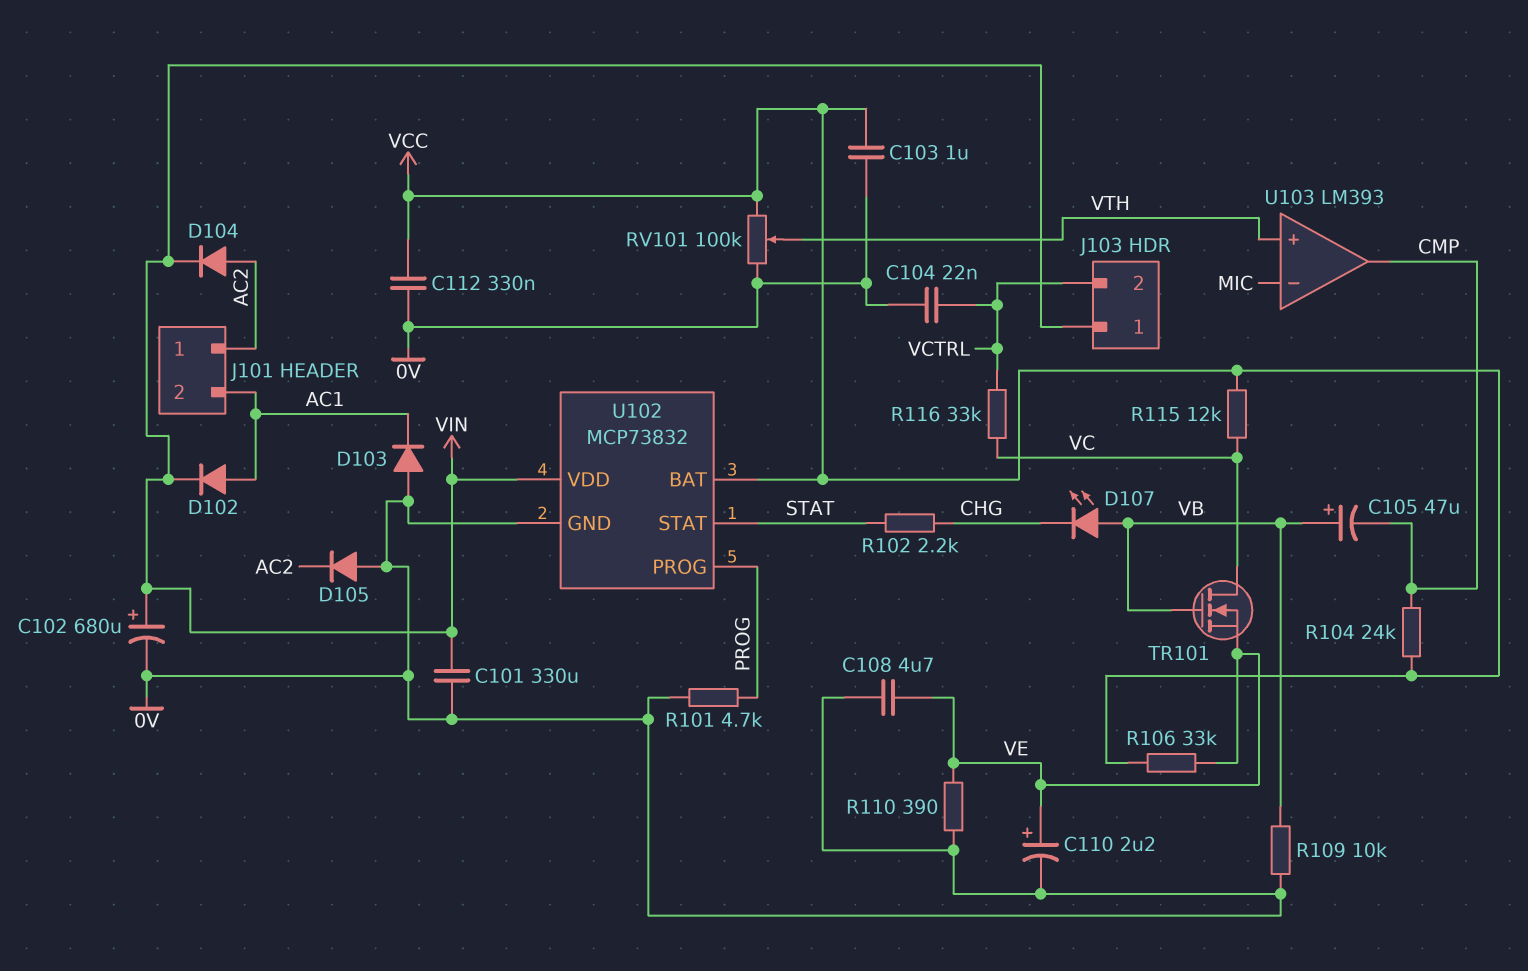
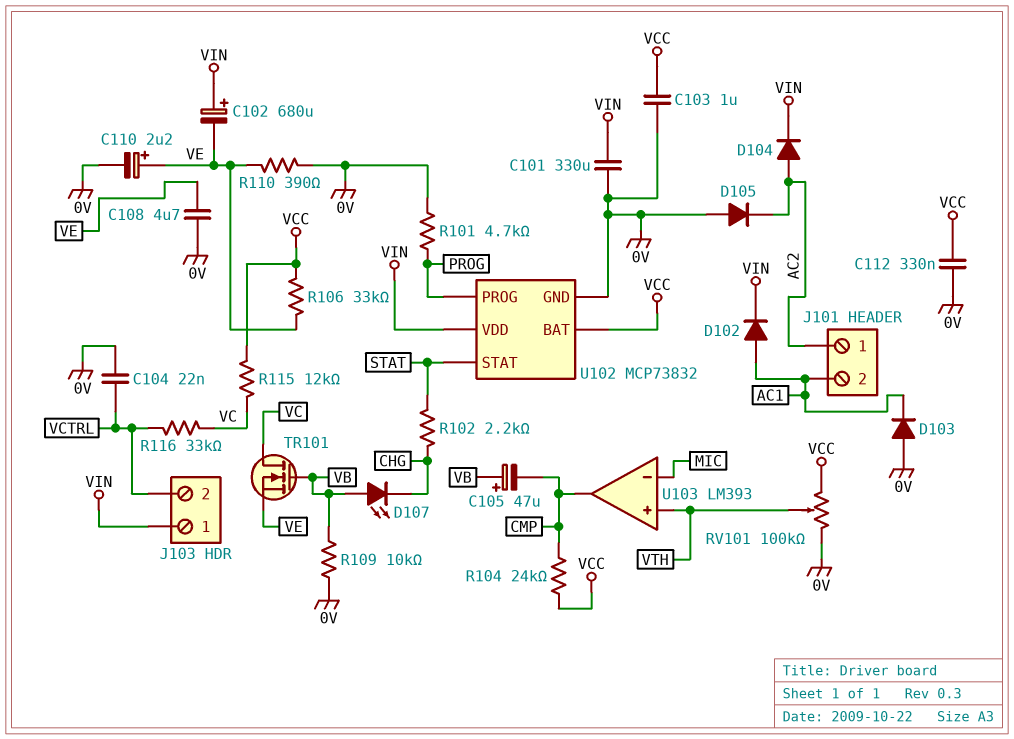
C102: 680uF (plus VIN, minus 0V) -> 680uF (plus VIN, minus VE)

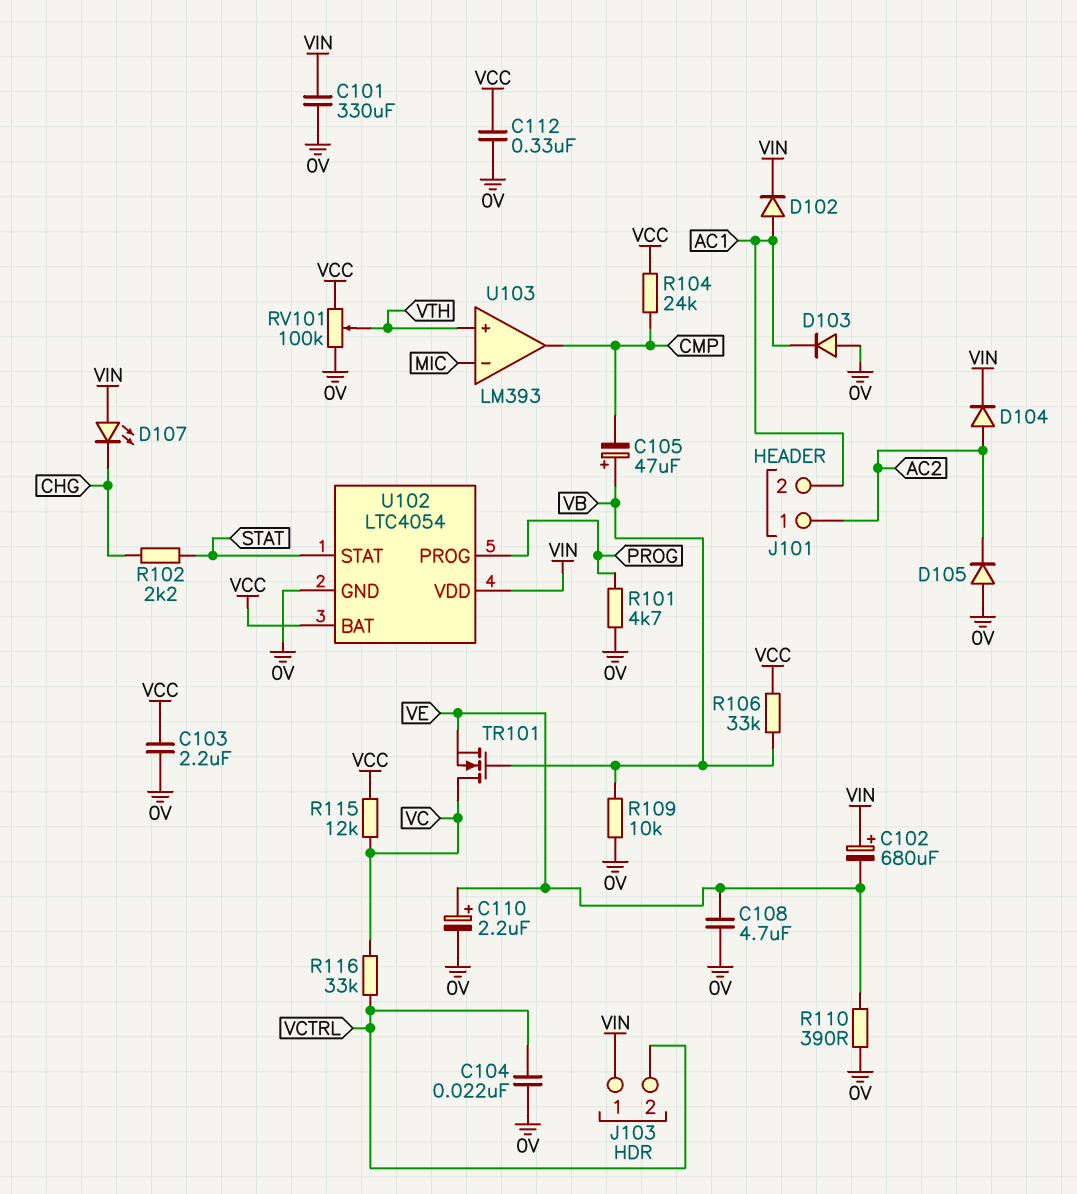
C103: 1uF (0V, VCC) -> 2.2uF (0V, VCC)
D107: LED (A VB, K CHG) -> LED (A VIN, K CHG)
R106: 33k (VCC, VE) -> 33k (VB, VCC)
U102: MCP73832 -> LTC4054

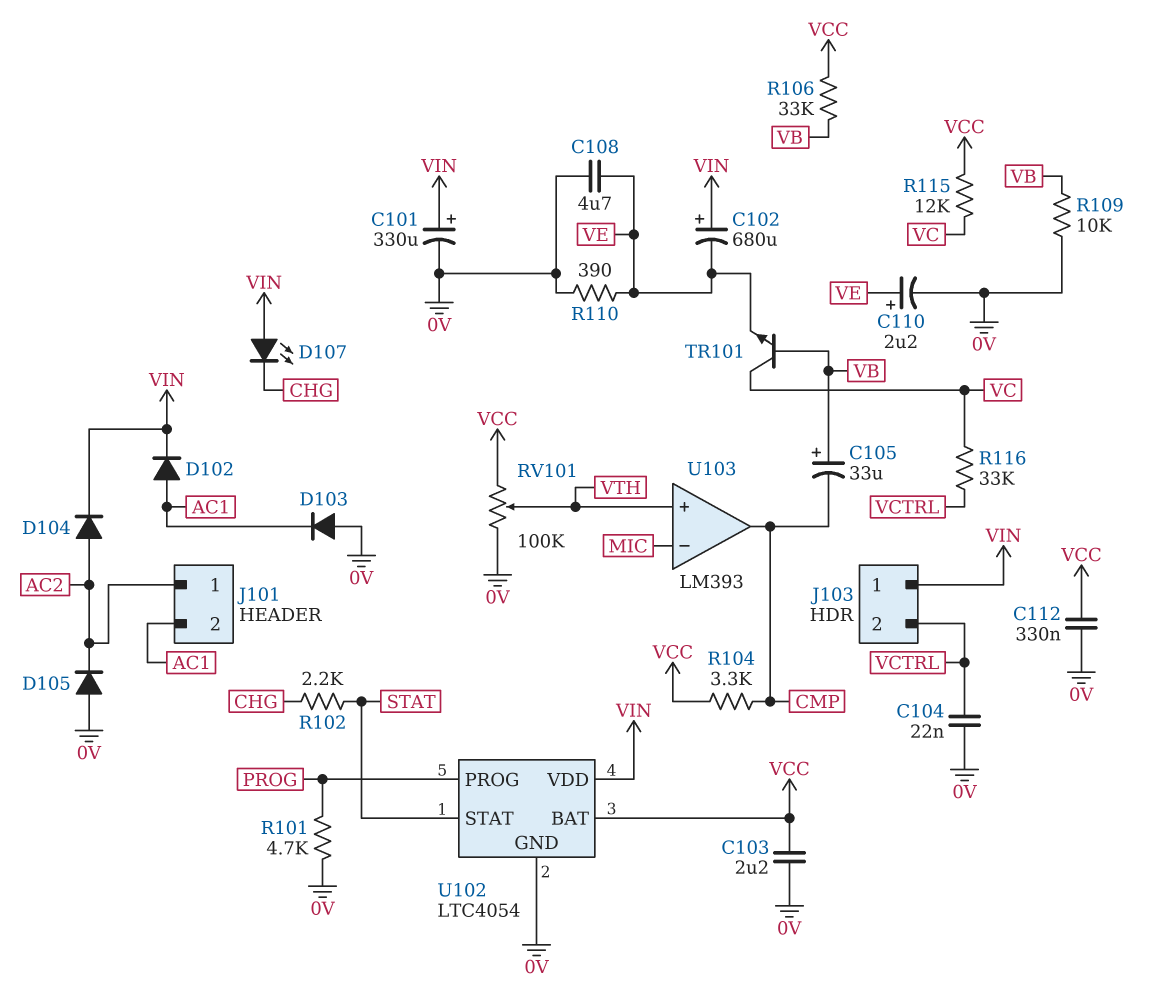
C101: 330uF (0V, VIN) -> 330uF (plus VIN, minus 0V)
C105: 47uF (plus VB, minus CMP) -> 33uF (plus VB, minus CMP)
R104: 24k (CMP, VCC) -> 3.3k (CMP, VCC)
TR101: NMOS (G VB, D VC, S VE) -> NPN (B VB, C VC, E VE)

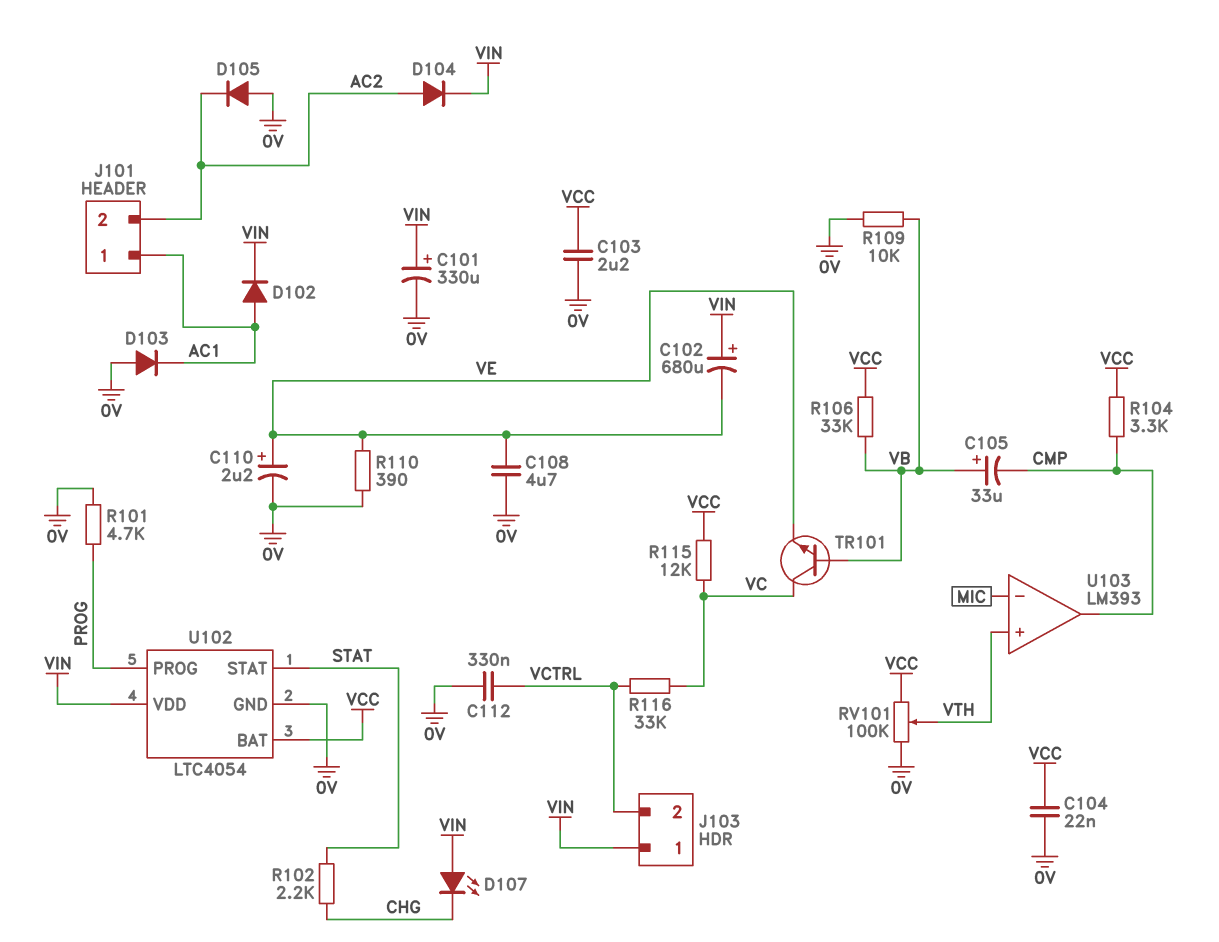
C104: 22nF (0V, VCTRL) -> 22nF (0V, VCC)
C112: 330nF (0V, VCC) -> 330nF (0V, VCTRL)
J101 pin 1: AC2 -> AC1
J101 pin 2: AC1 -> AC2

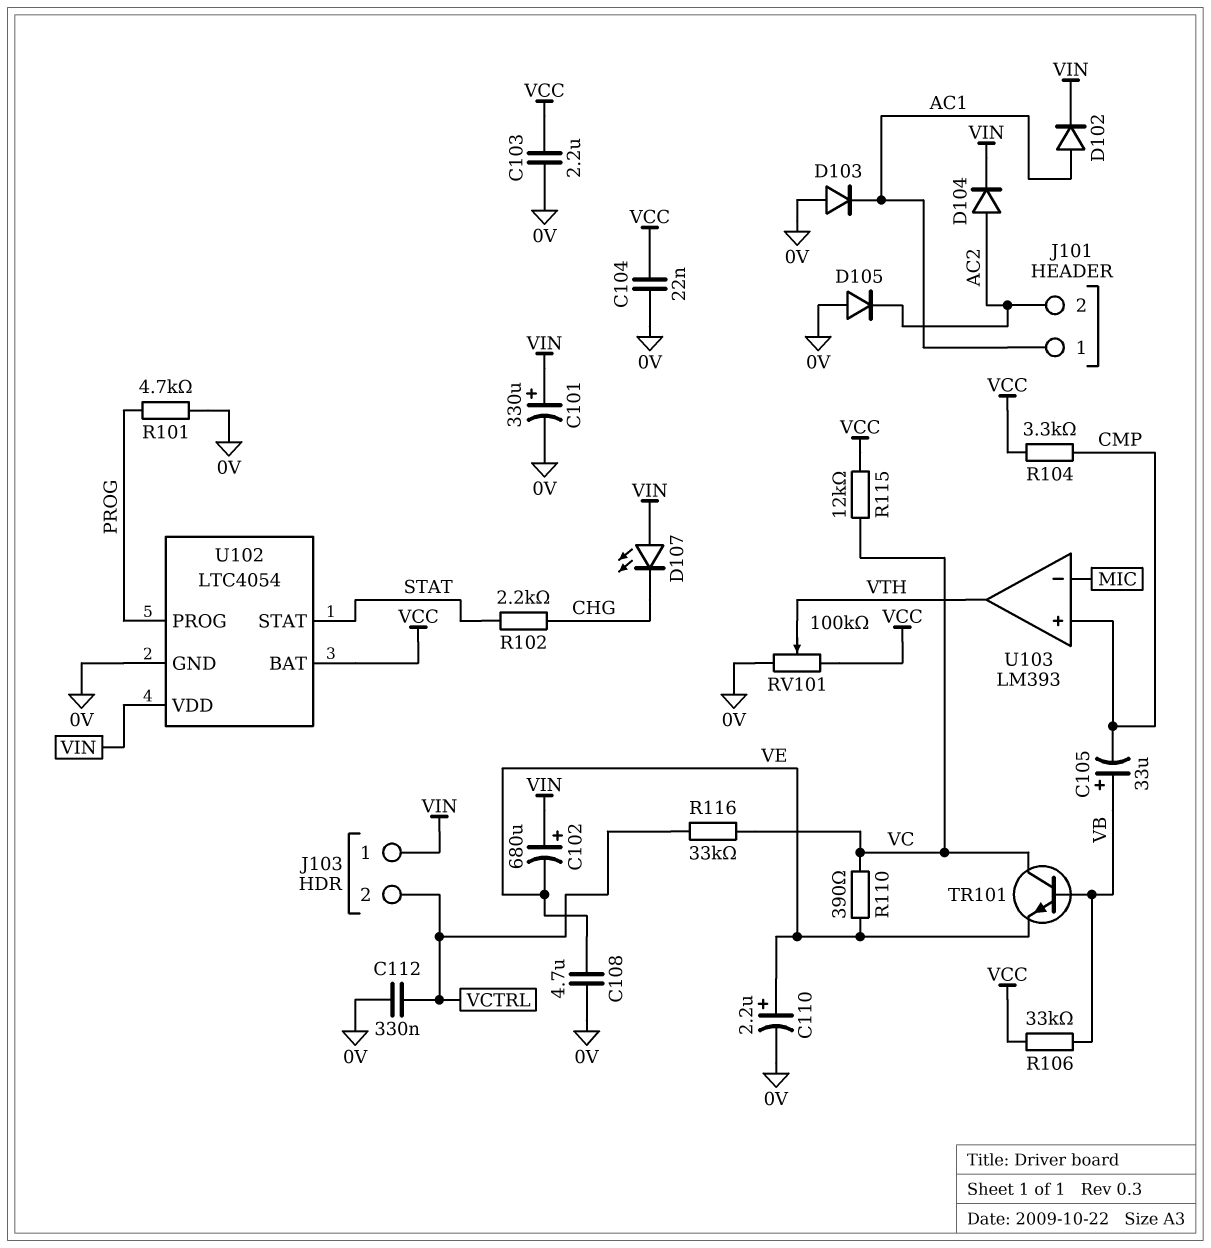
R109: 10k (0V, VB) -> none
R110: 390 (0V, VE) -> 390 (VC, VE)
U103 pin in+: VTH -> CMP
U103 pin out: CMP -> VTH

